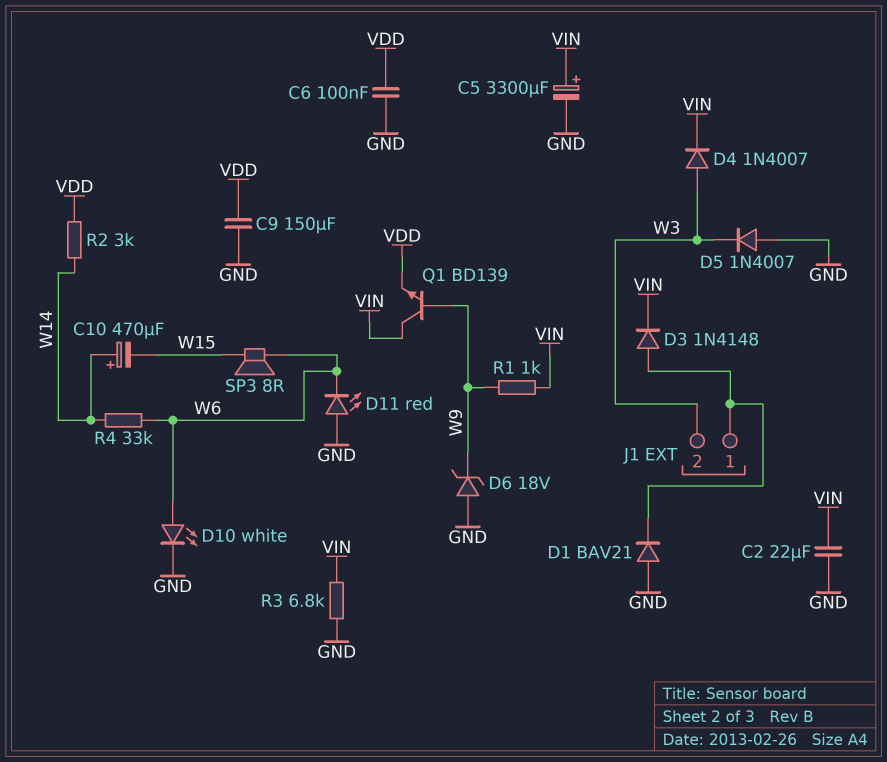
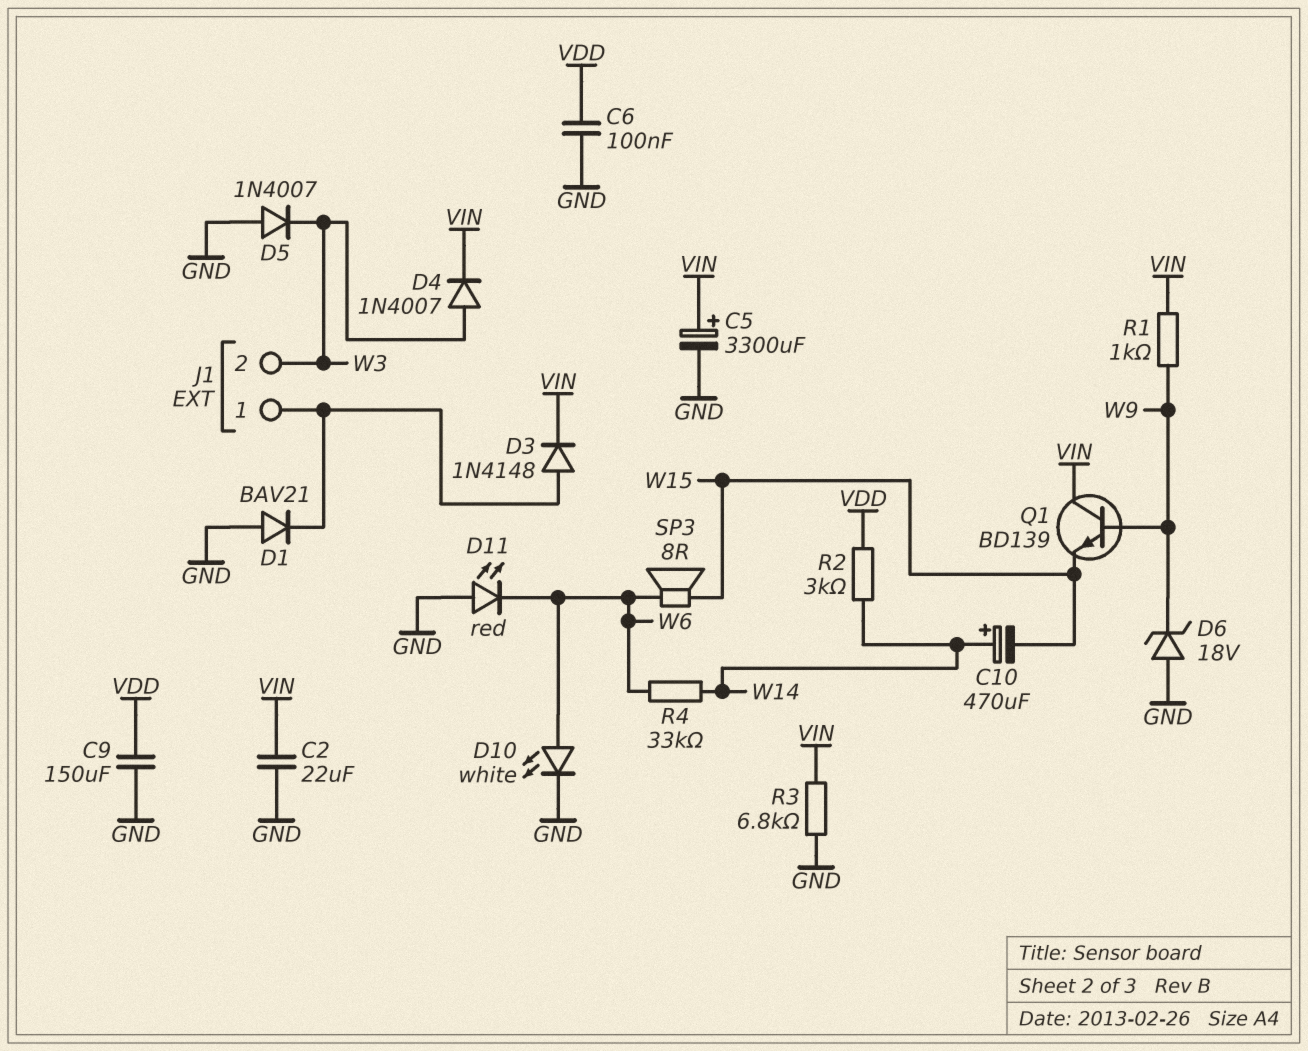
Q1: NPN BD139 (B W9, C VIN, E VDD) -> NPN BD139 (B W9, C VIN, E W15)

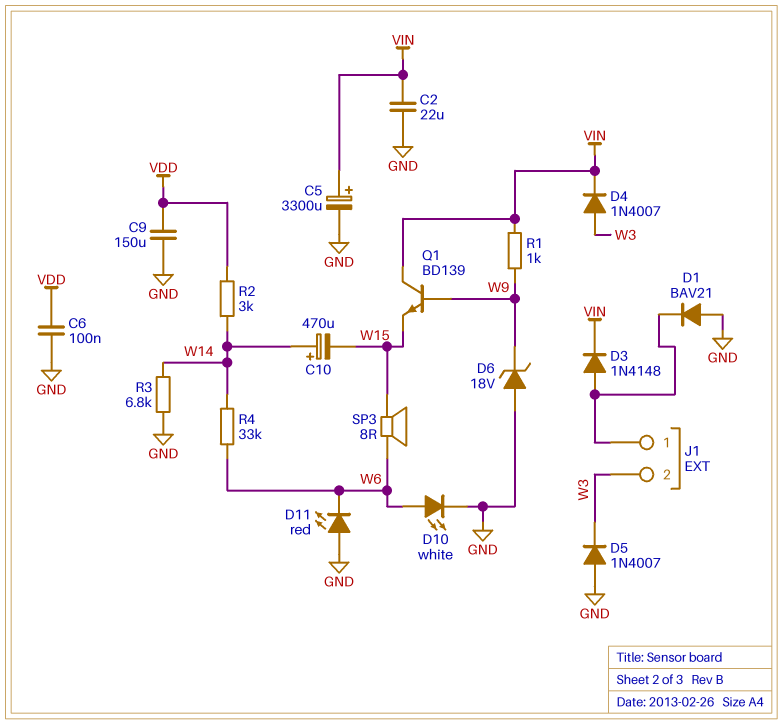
R3: 6.8k (GND, VIN) -> 6.8k (GND, W14)

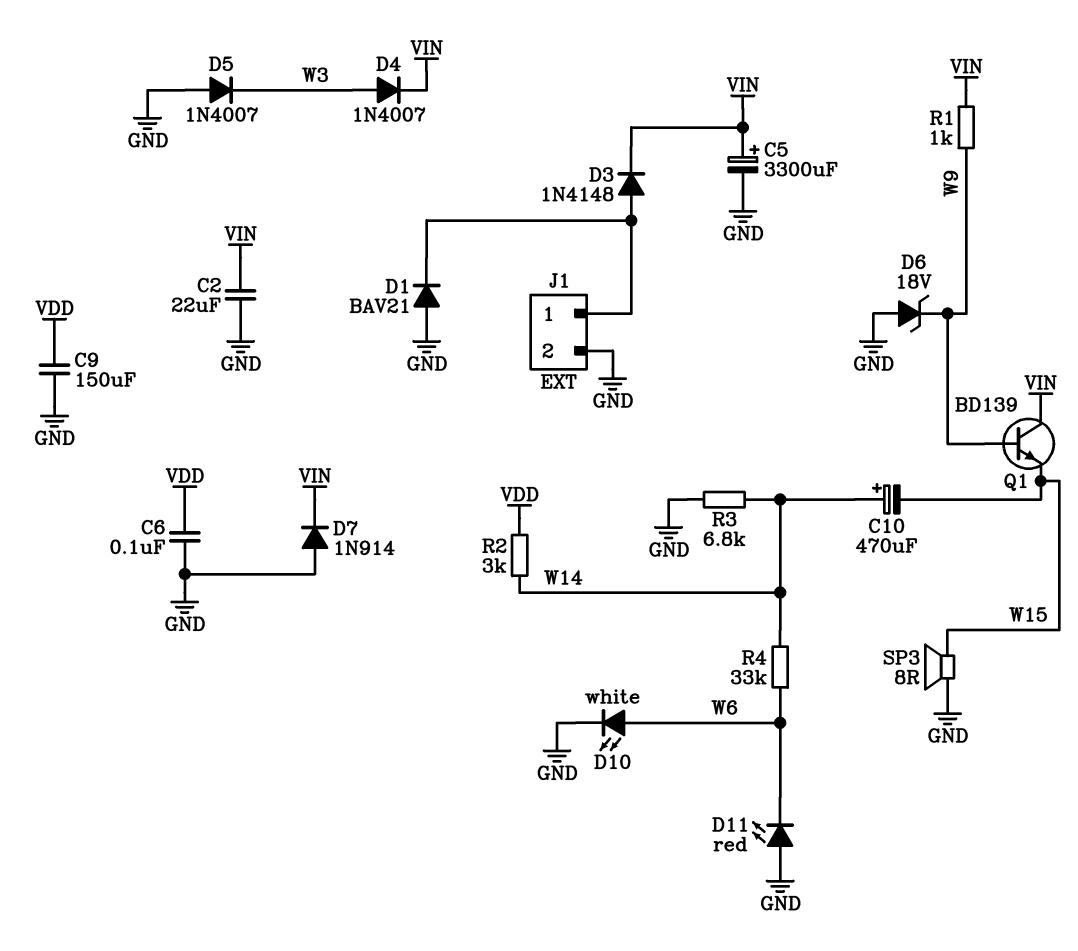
D7: none -> diode 1N914 (A GND, K VIN)
J1 pin 2: W3 -> GND
SP3: speaker 8R (W6, W15) -> speaker 8R (GND, W15)

